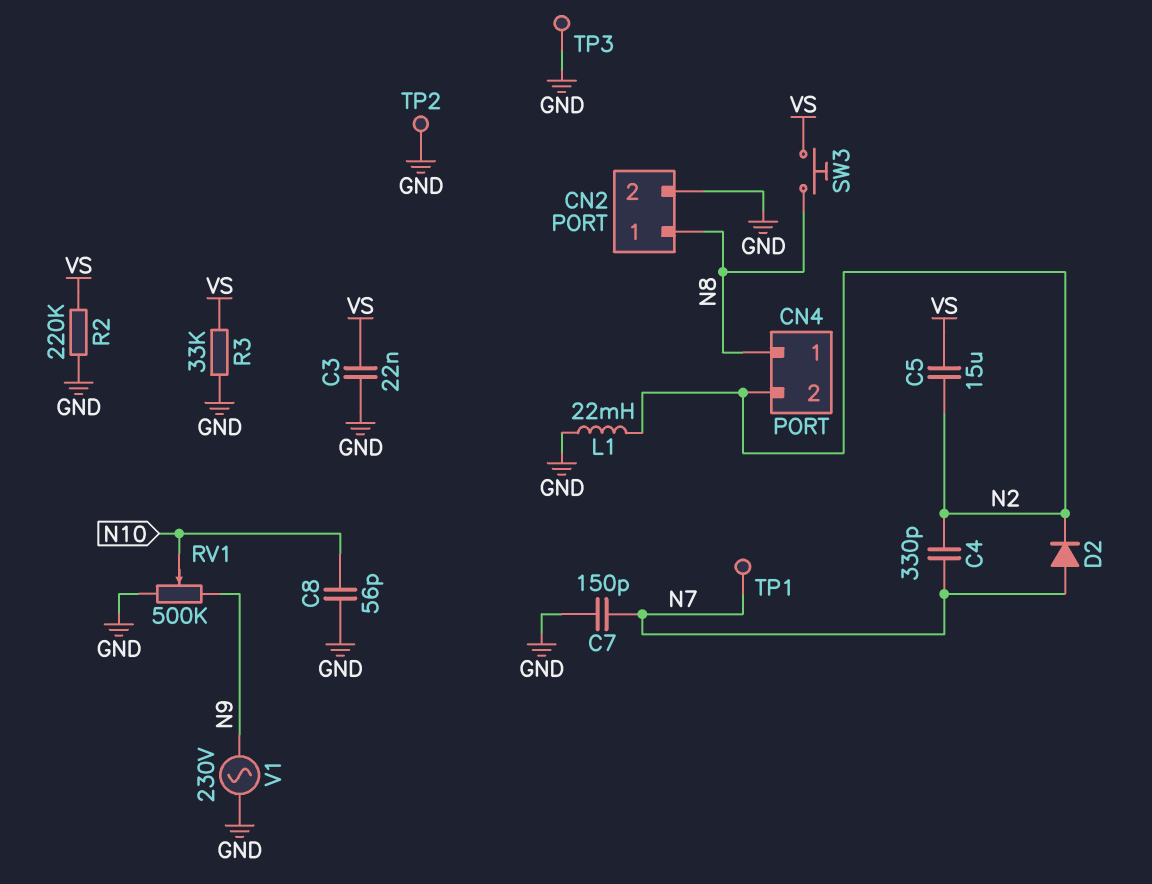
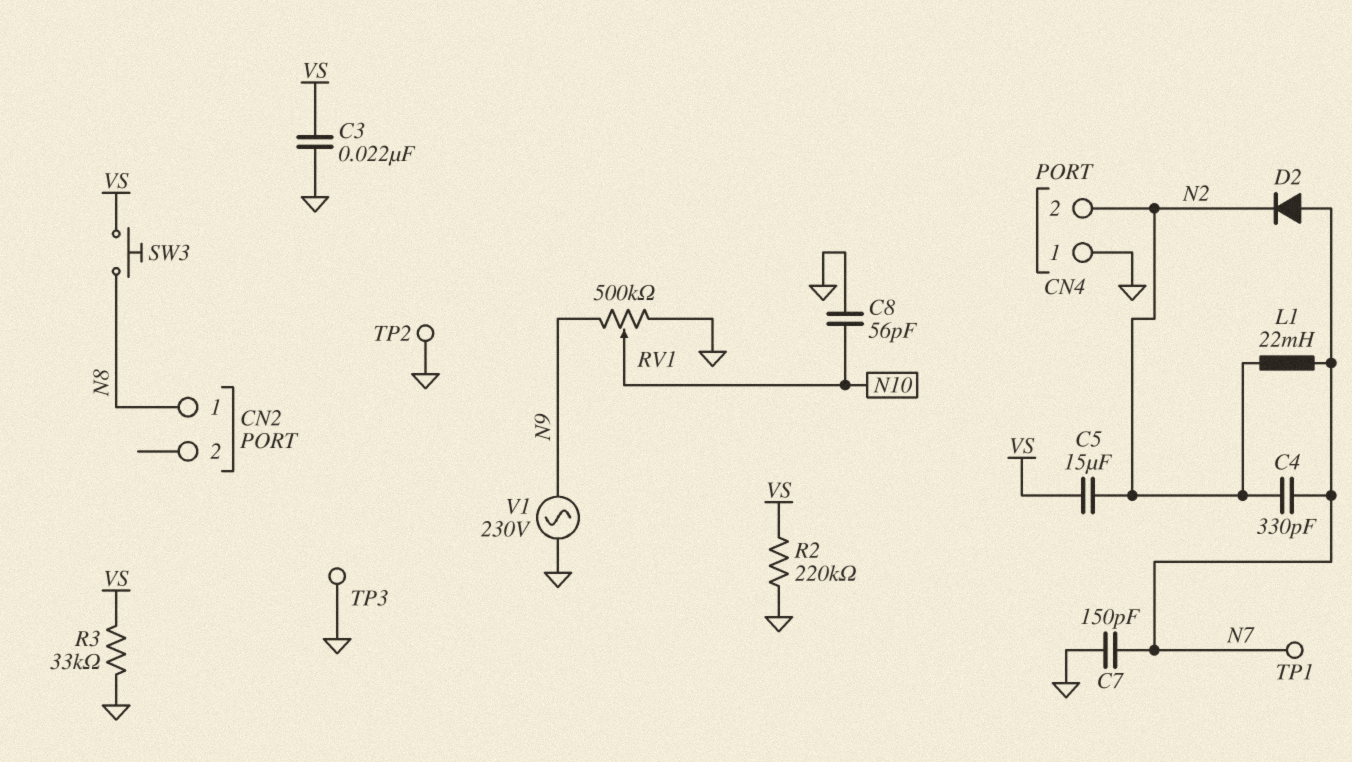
CN2 pin 2: GND -> none
CN4 pin 1: N8 -> GND
L1: 22mH (GND, N2) -> 22mH (N2, N7)

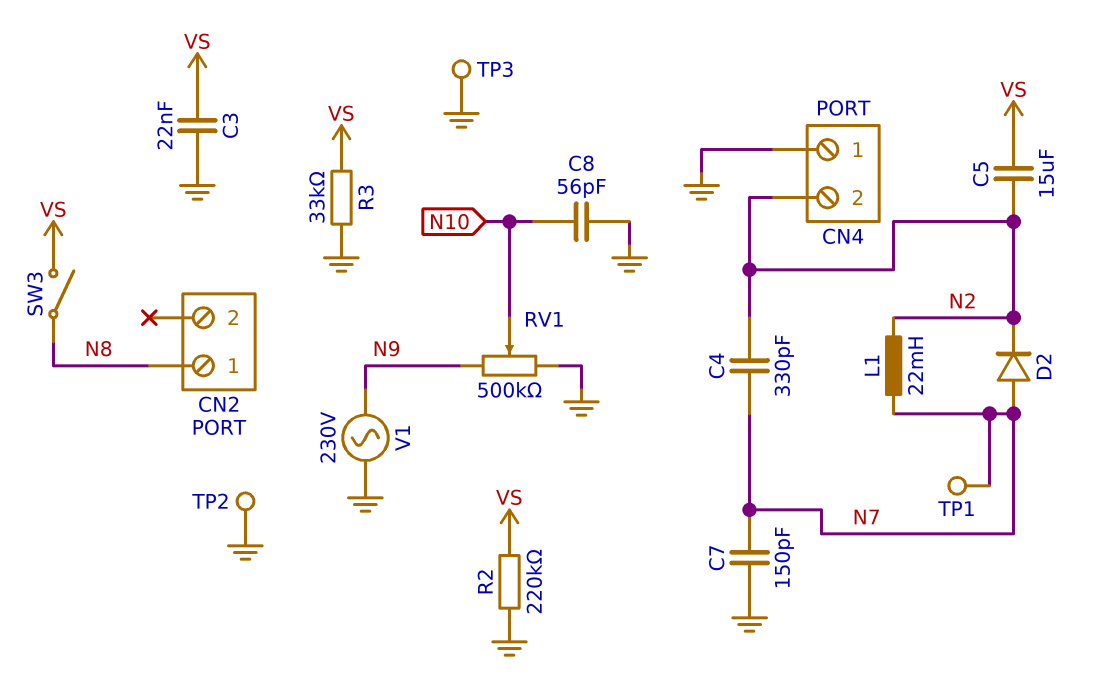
SW3: button (N8, VS) -> switch (N8, VS)

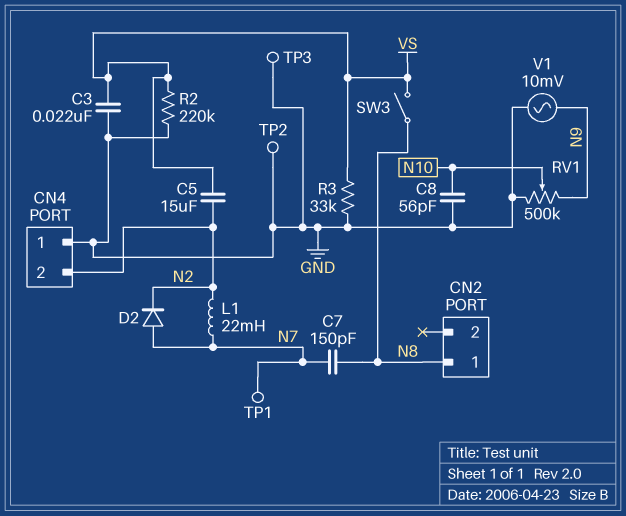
C4: 330pF (N2, N7) -> none
C7: 150pF (GND, N7) -> 150pF (N7, N8)
V1: AC 230V (GND, N9) -> AC 10mV (GND, N9)

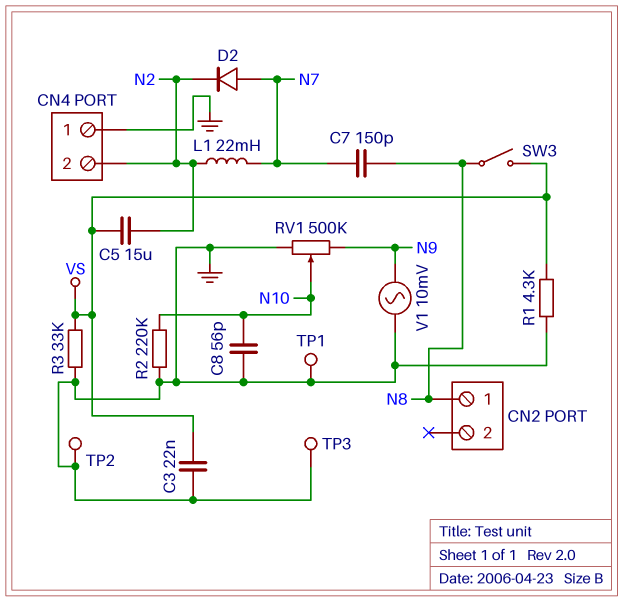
R1: none -> 4.3k (GND, VS)
R2: 220k (GND, VS) -> 220k (GND, N10)
TP1: test point (N7) -> test point (GND)

